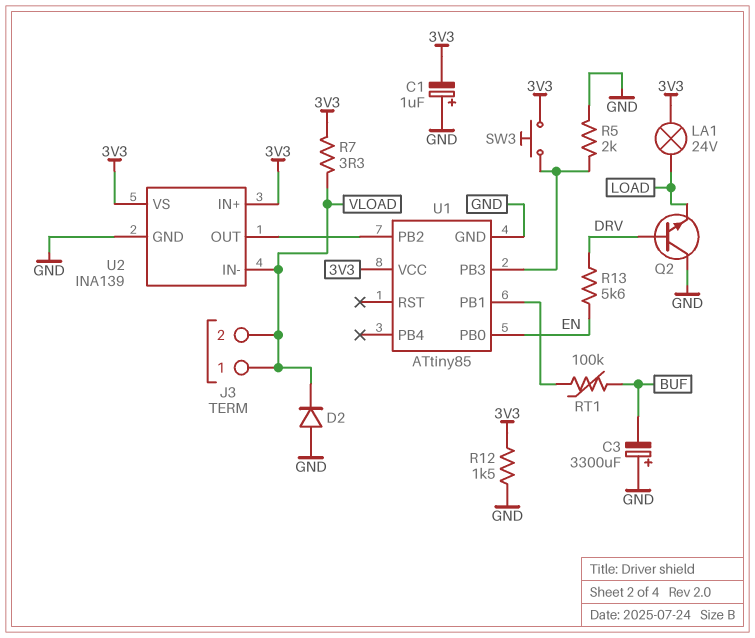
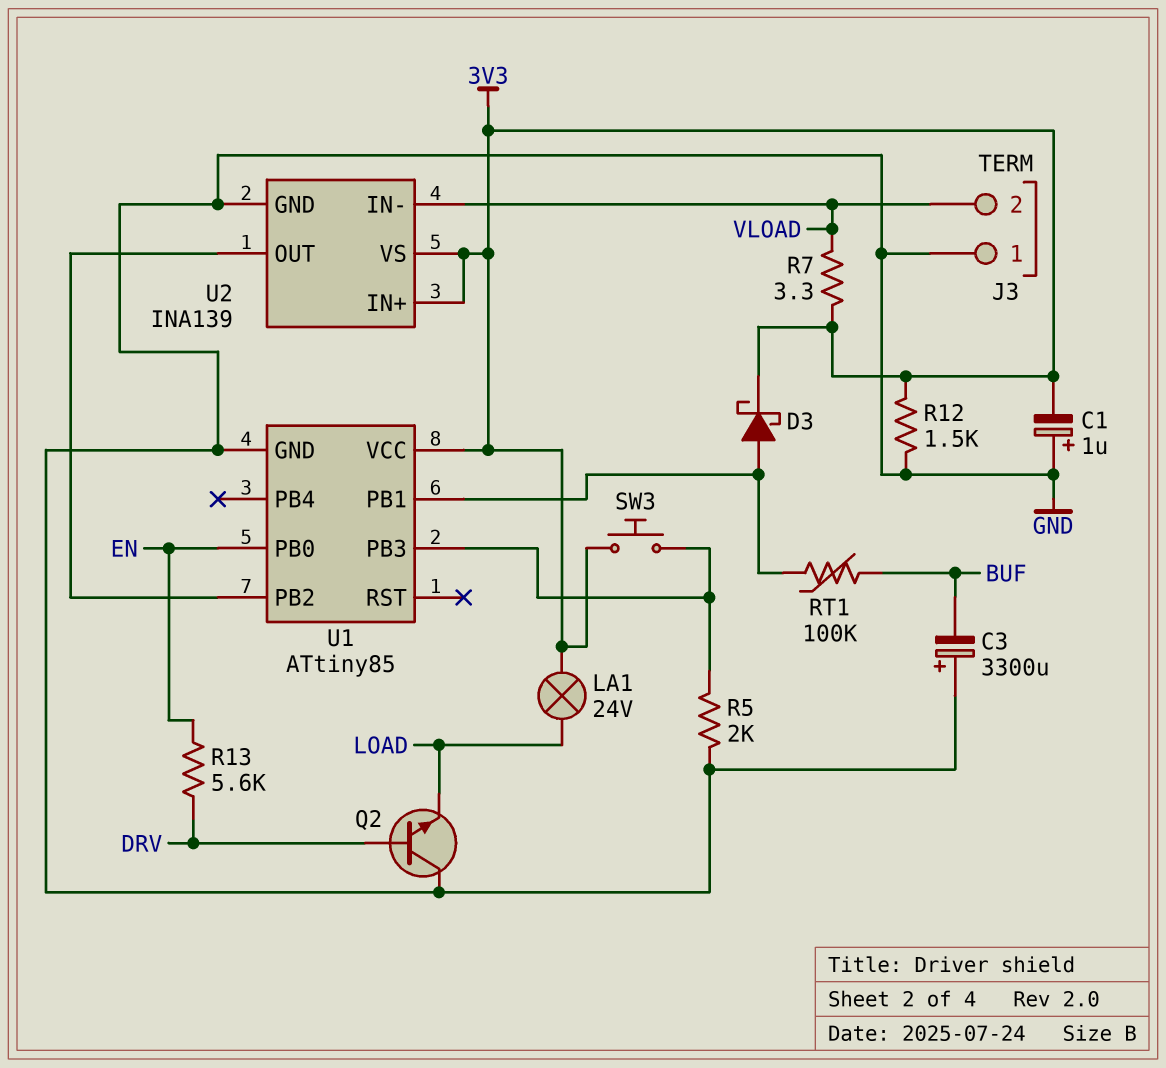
D2: diode (A GND, K VLOAD) -> none
D3: none -> schottky (A U1/PB1, K 3V3)
J3 pin 1: VLOAD -> GND

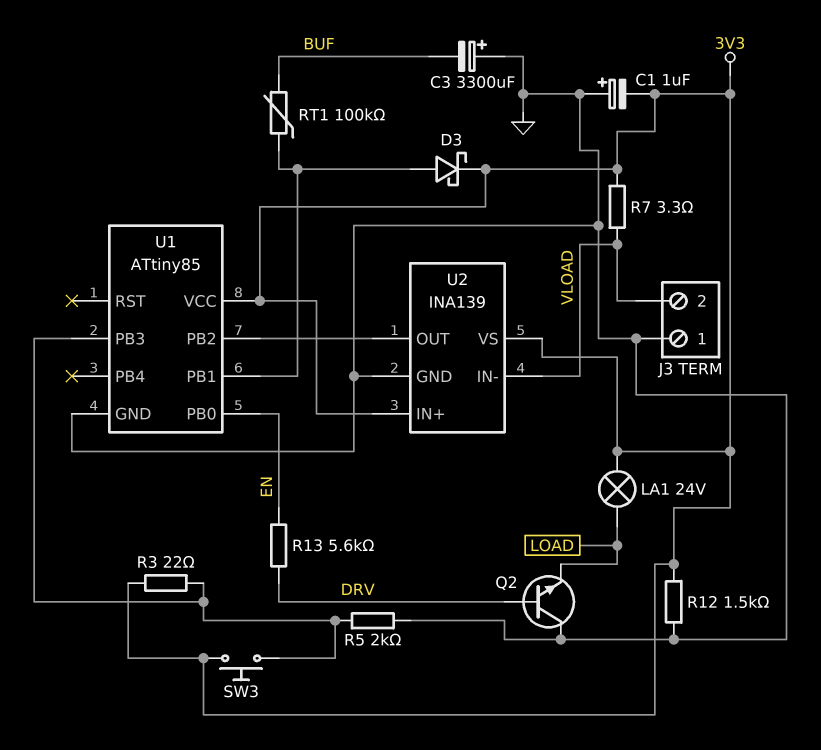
R3: none -> 22 (3V3, U1/PB3)

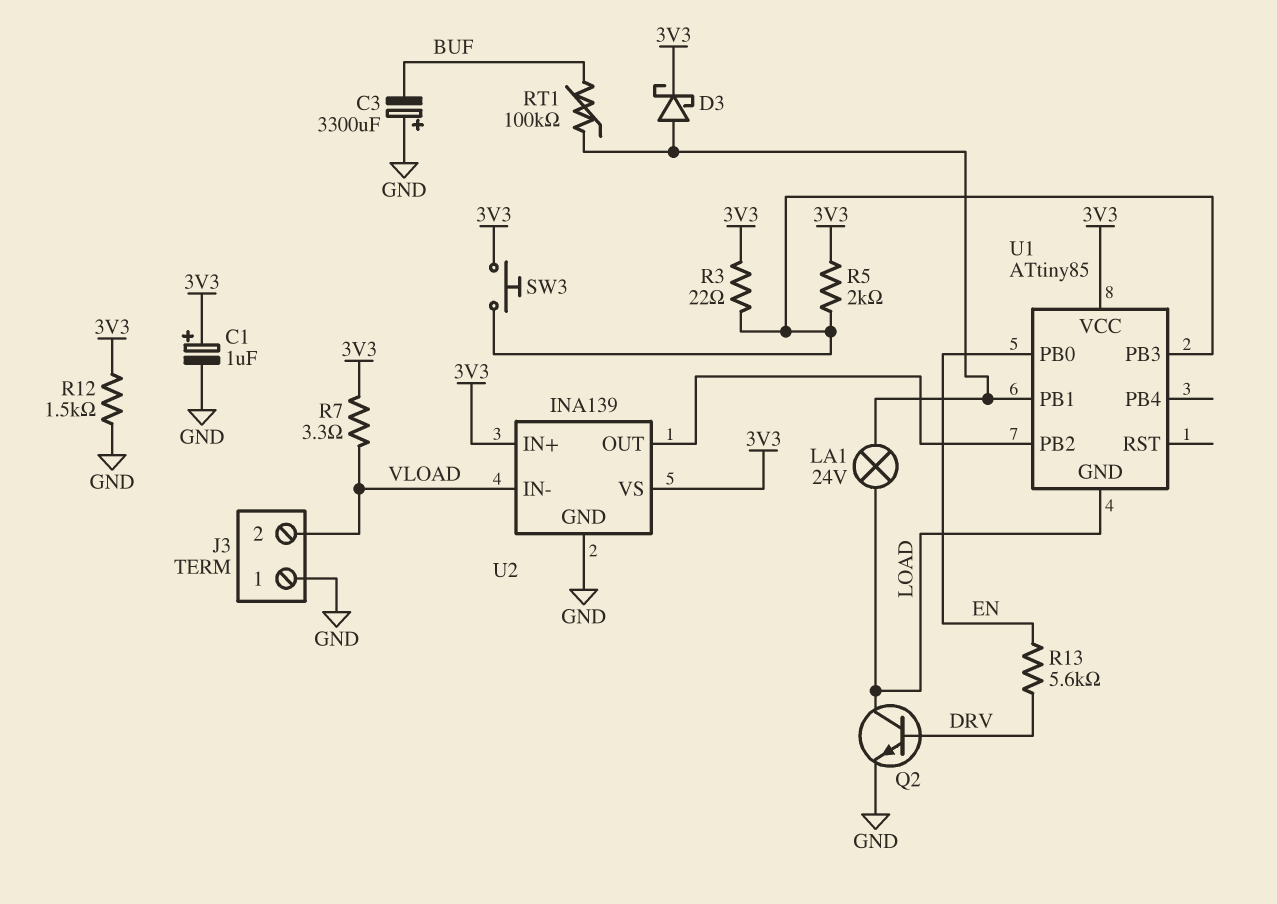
C1: 1uF (plus GND, minus 3V3) -> 1uF (plus 3V3, minus GND)
LA1: lamp 24V (3V3, LOAD) -> lamp 24V (LOAD, U1/PB1)
Q2: NPN (B DRV, C GND, E LOAD) -> NPN (B DRV, C LOAD, E GND)
R5: 2k (GND, U1/PB3) -> 2k (3V3, U1/PB3)
U1 pin GND: GND -> LOAD

